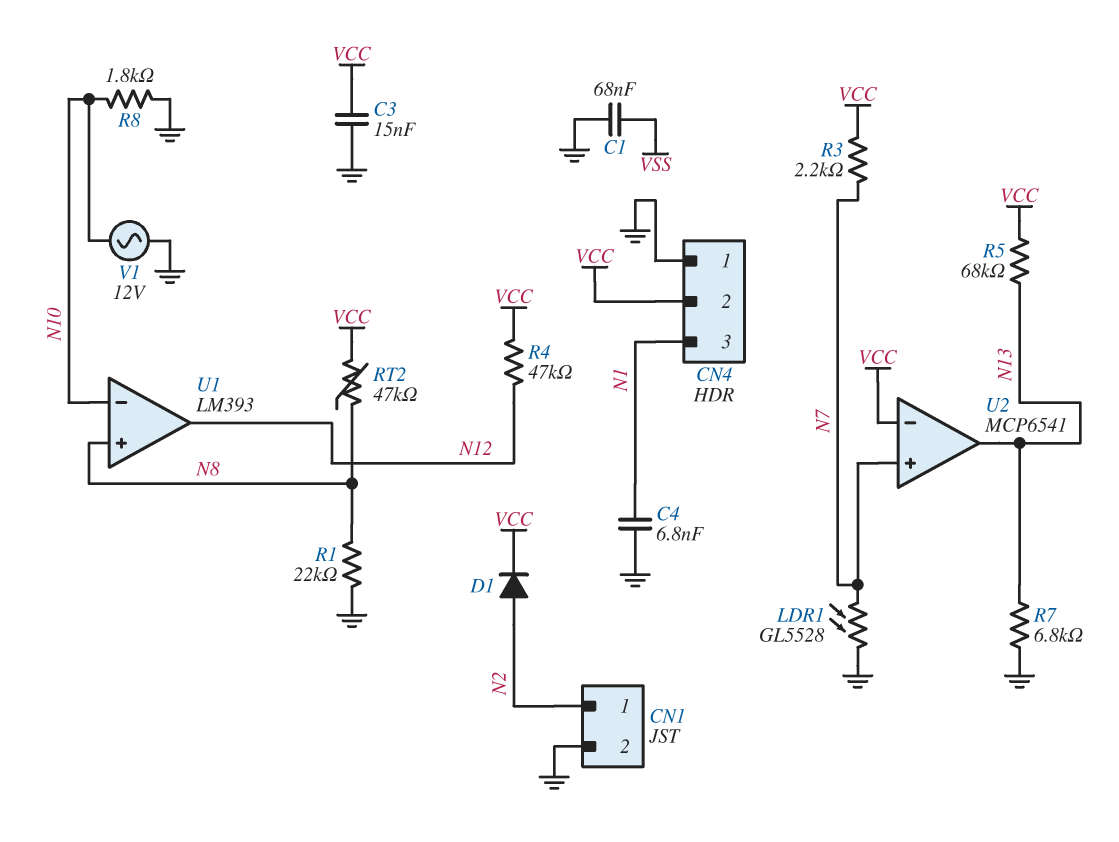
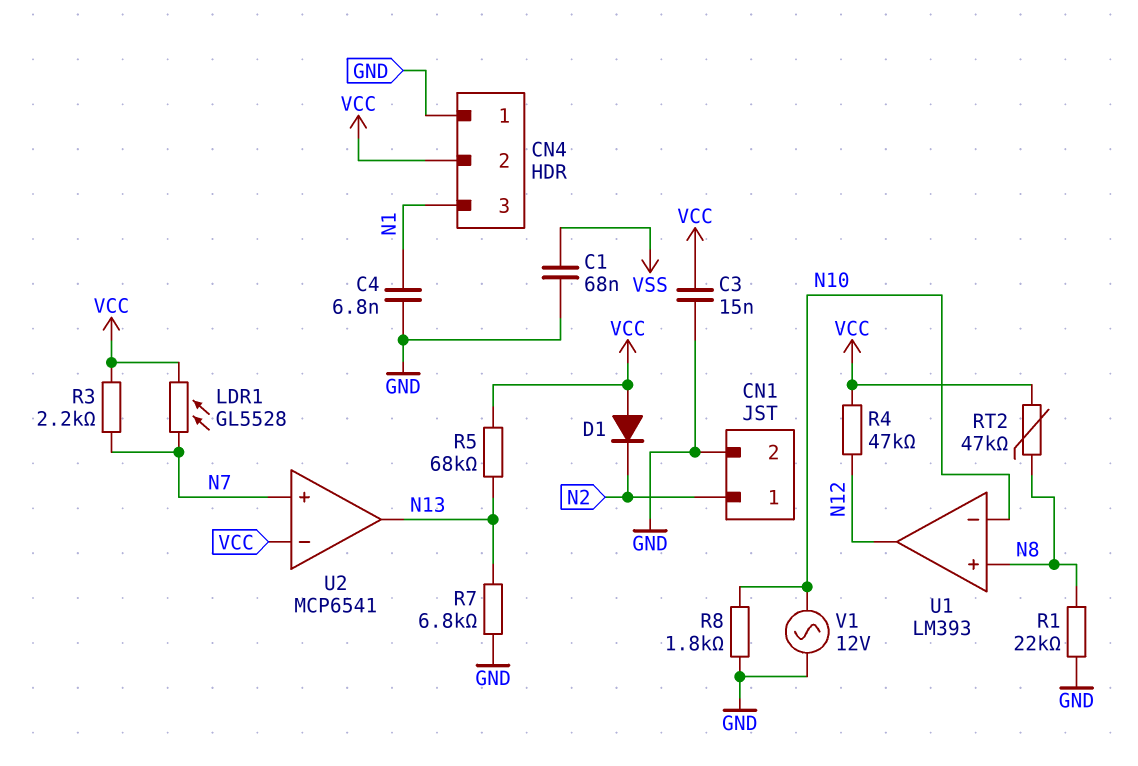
D1: diode (A N2, K VCC) -> diode (A VCC, K N2)
LDR1: GL5528 (GND, N7) -> GL5528 (N7, VCC)

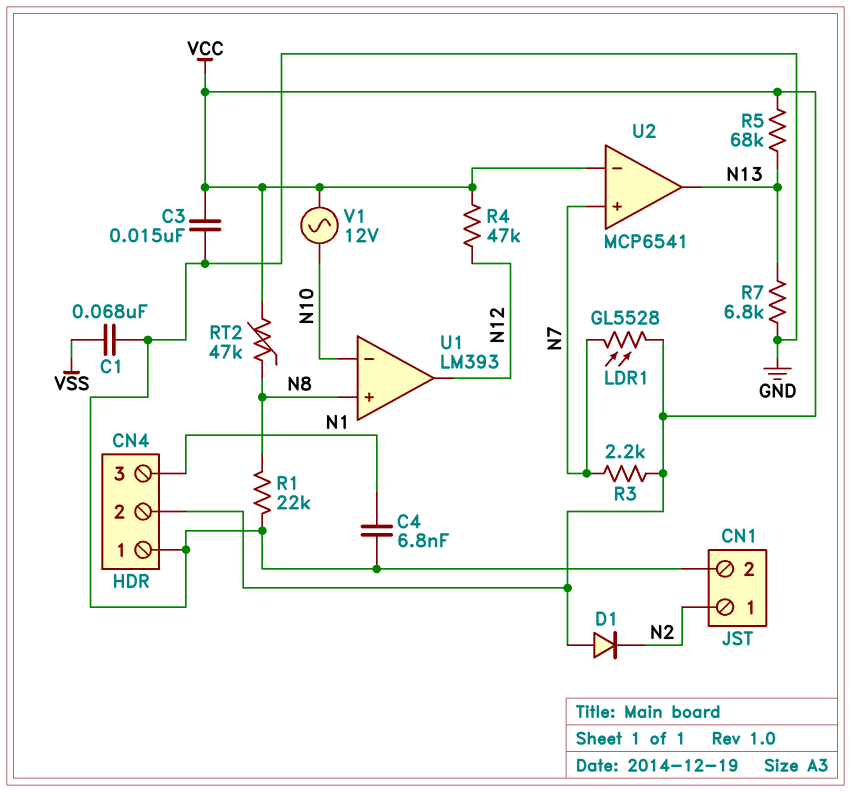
R8: 1.8k (GND, N10) -> none
V1: AC 12V (GND, N10) -> AC 12V (N10, VCC)

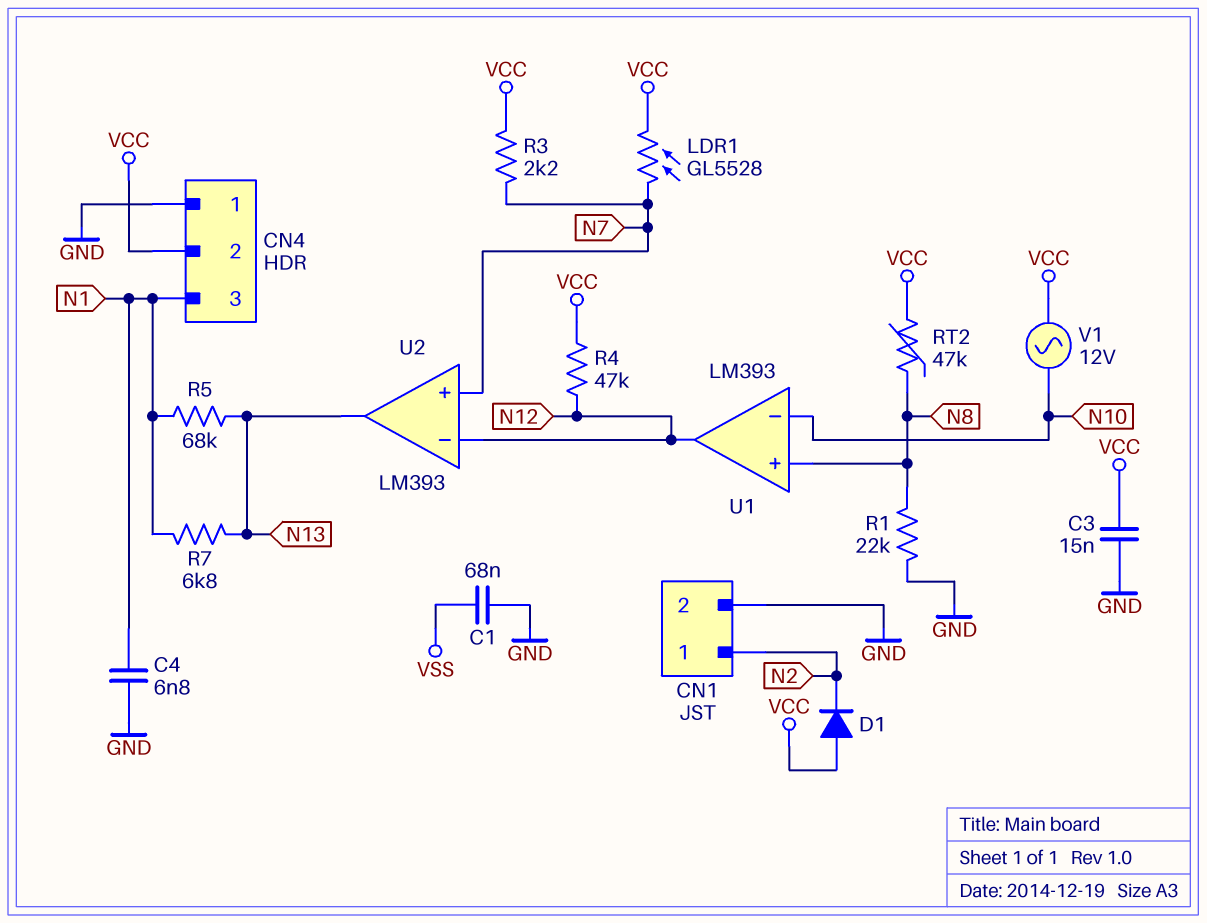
R5: 68k (N13, VCC) -> 68k (N1, N13)
R7: 6.8k (GND, N13) -> 6.8k (N1, N13)
U2: MCP6541 -> LM393
U2 pin in-: VCC -> N12

